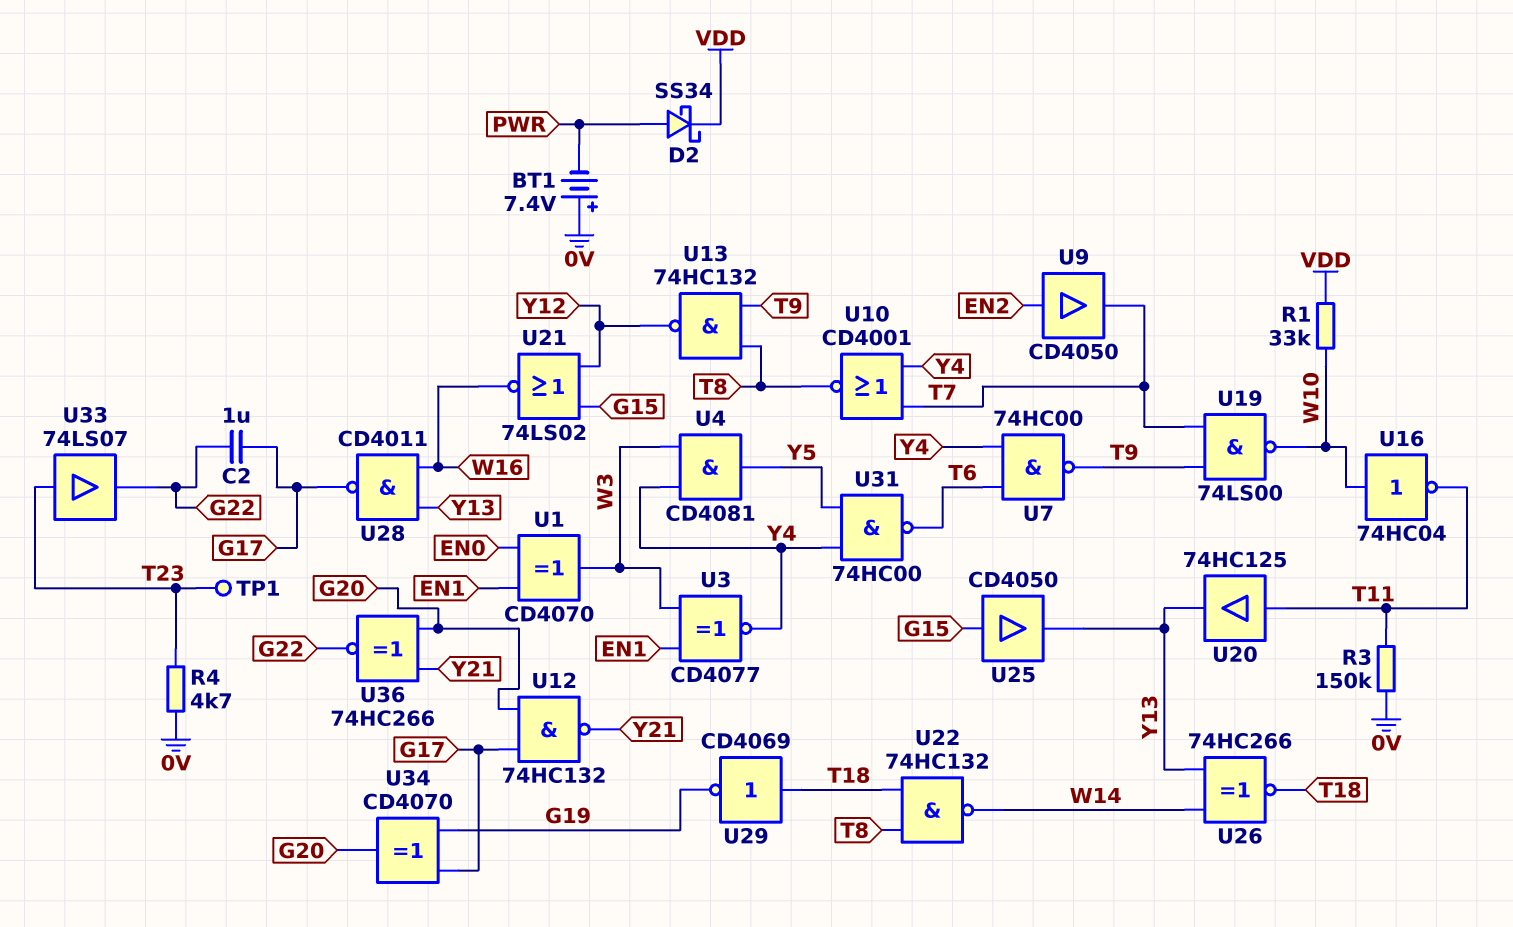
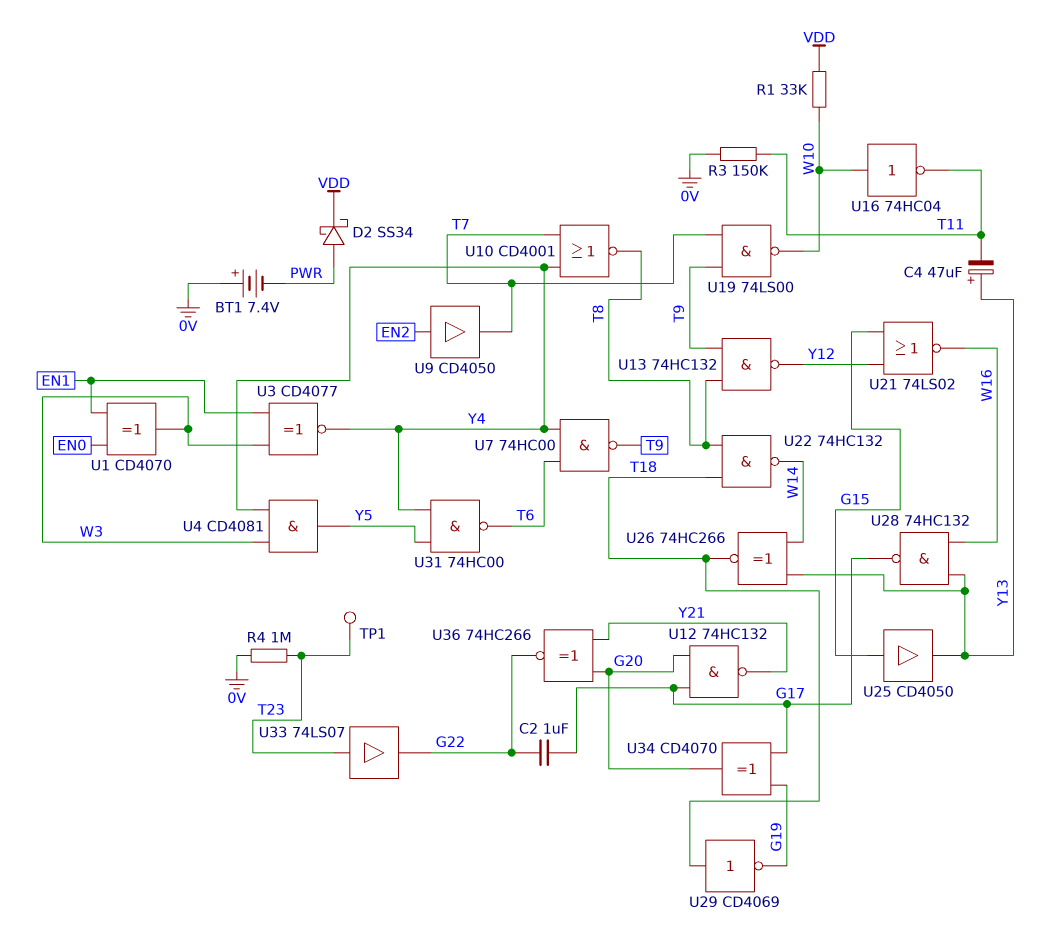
C4: none -> 47uF (plus Y13, minus T11)
R4: 4.7k (0V, T23) -> 1M (0V, T23)
U20: buffer 74HC125 (in T11, out Y13) -> none
U28: NAND CD4011 (in W16, in Y13, out G17) -> NAND 74HC132 (in W16, in Y13, out G17)

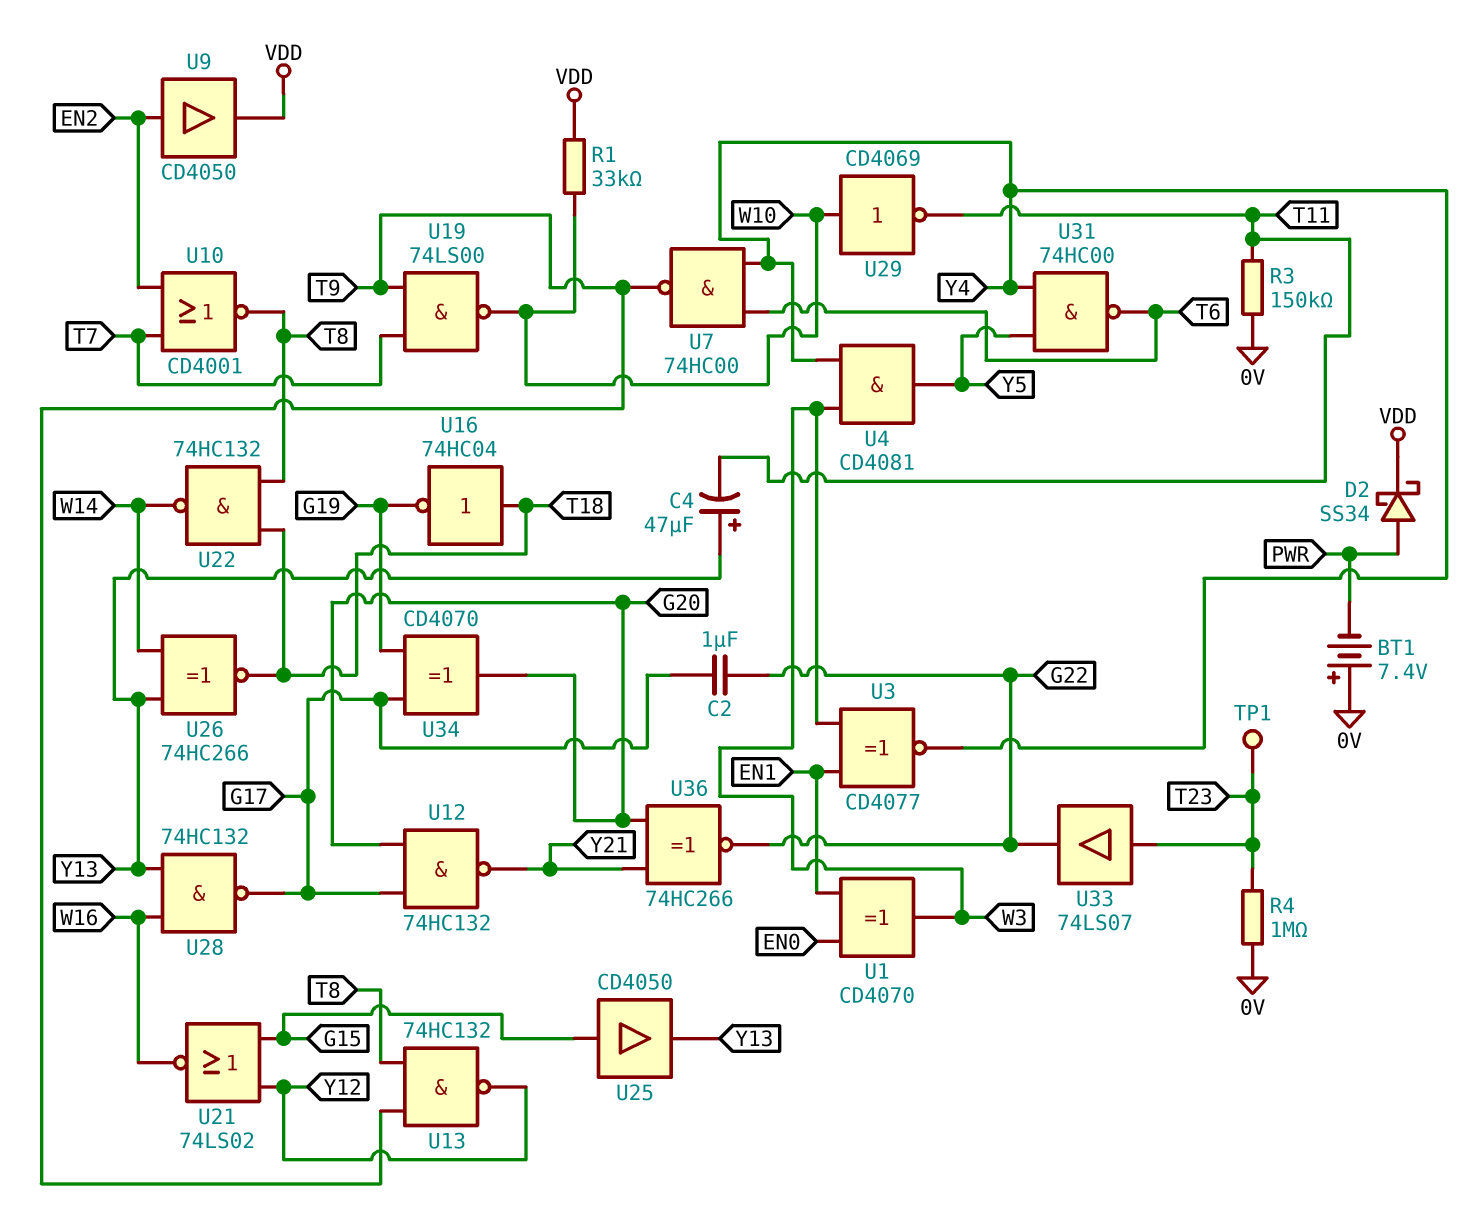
U9: buffer CD4050 (in EN2, out T7) -> buffer CD4050 (in EN2, out VDD)
U10: NOR CD4001 (in T7, in Y4, out T8) -> NOR CD4001 (in EN2, in T7, out T8)
U16: NOT 74HC04 (in W10, out T11) -> NOT 74HC04 (in T18, out G19)
U29: NOT CD4069 (in T18, out G19) -> NOT CD4069 (in W10, out T11)

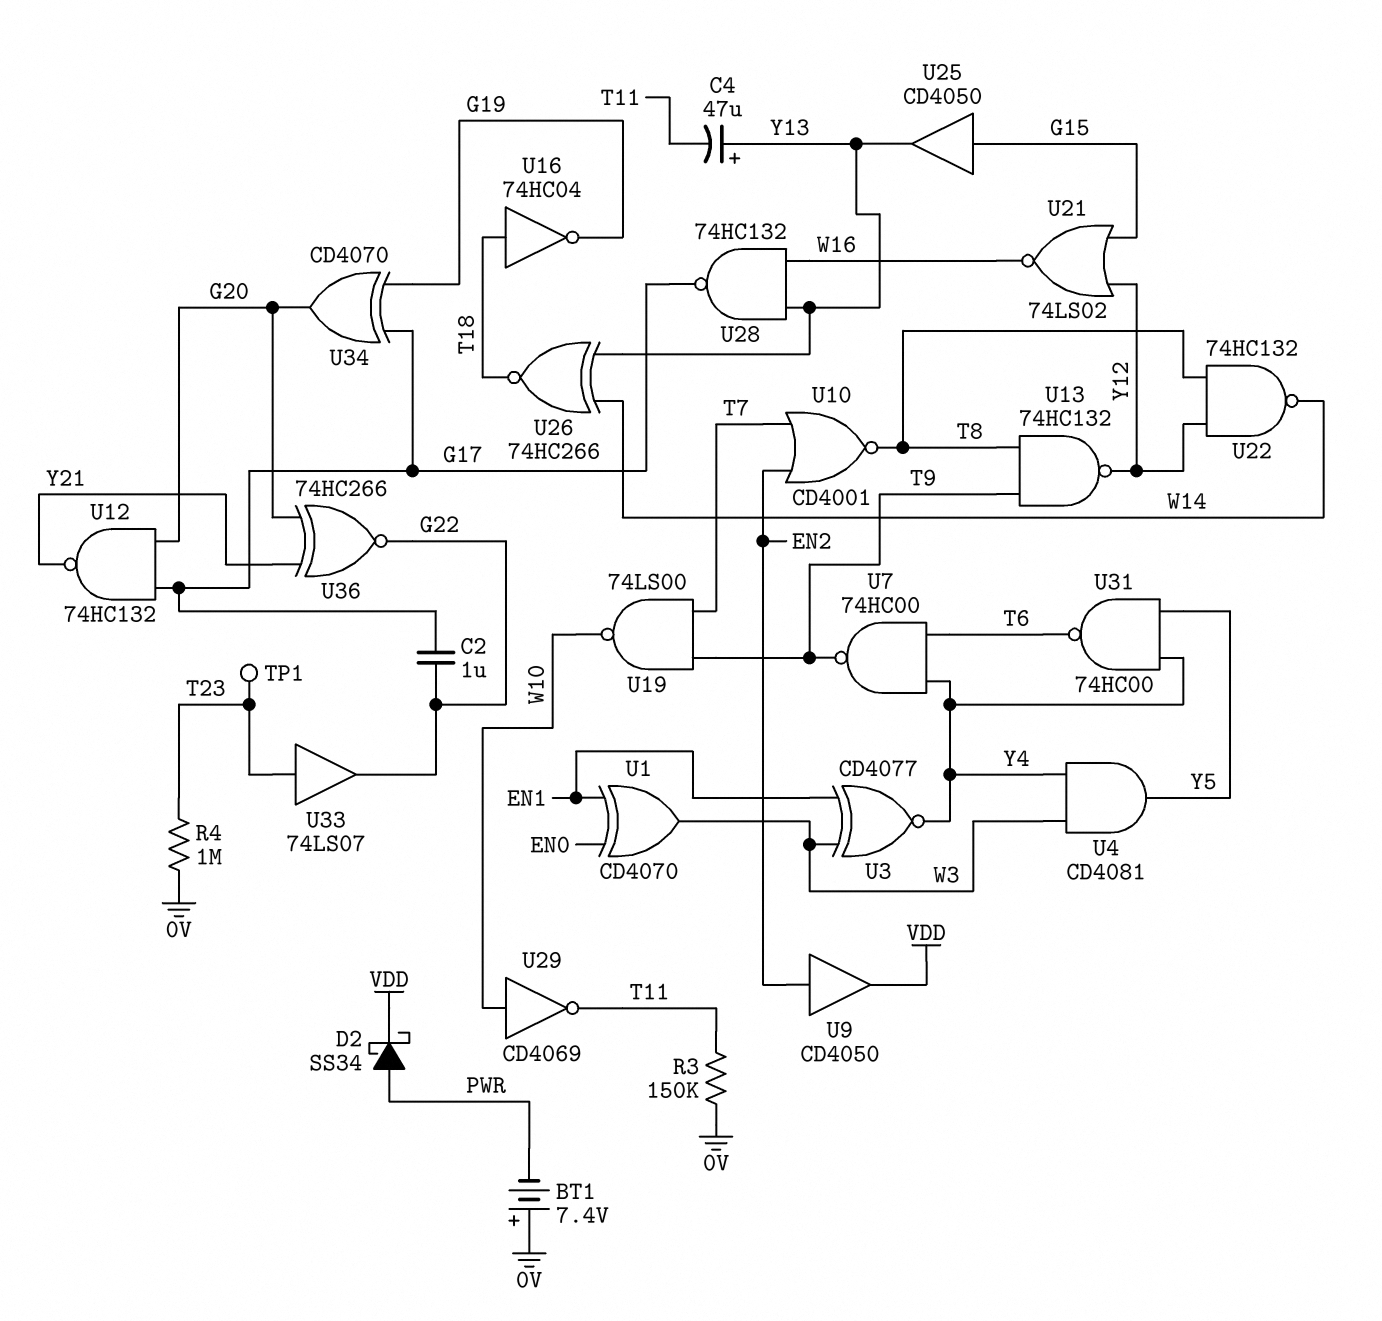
R1: 33k (VDD, W10) -> none
U22: NAND 74HC132 (in T8, in T18, out W14) -> NAND 74HC132 (in T8, in Y12, out W14)

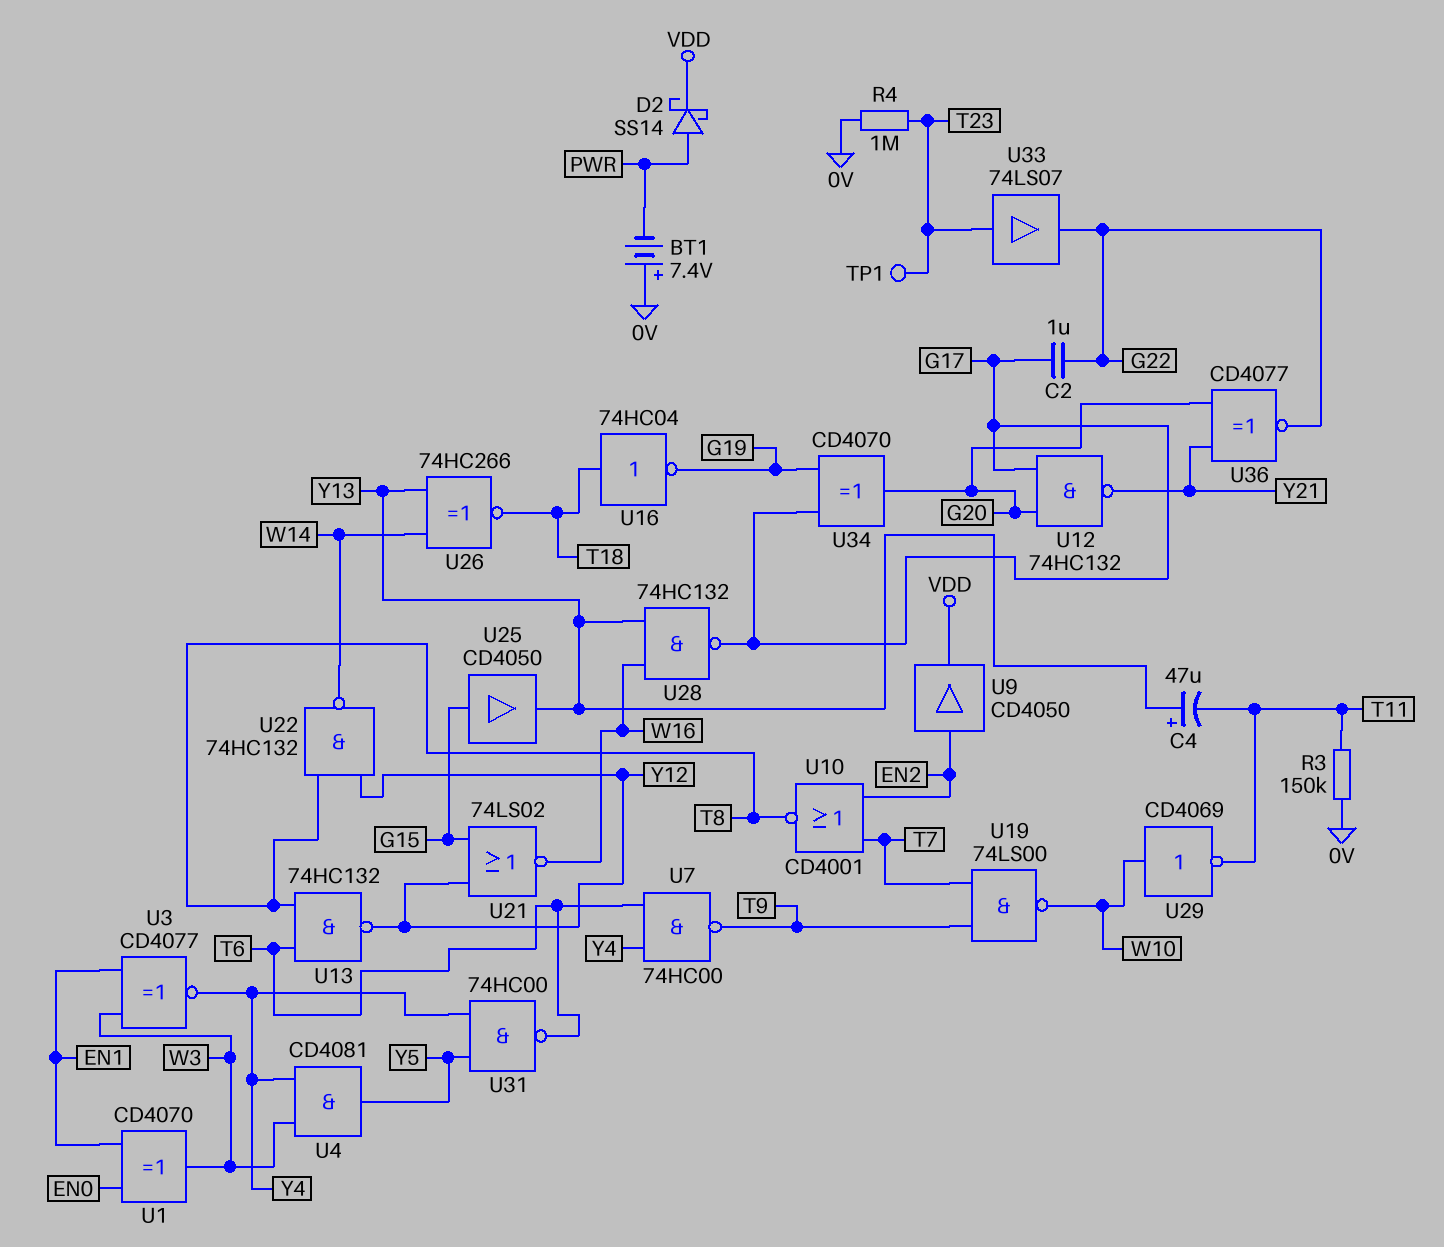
D2: schottky SS34 (A PWR, K VDD) -> schottky SS14 (A PWR, K VDD)
U13: NAND 74HC132 (in T8, in T9, out Y12) -> NAND 74HC132 (in T6, in T8, out Y12)
U36: XNOR 74HC266 (in G20, in Y21, out G22) -> XNOR CD4077 (in G20, in Y21, out G22)

